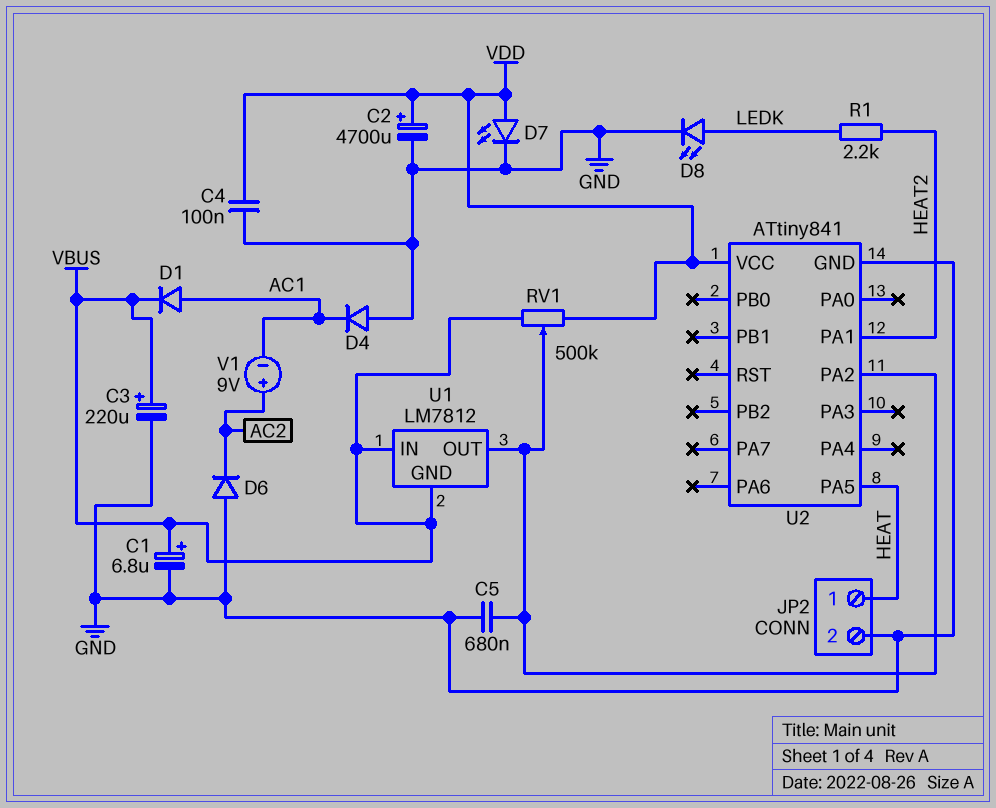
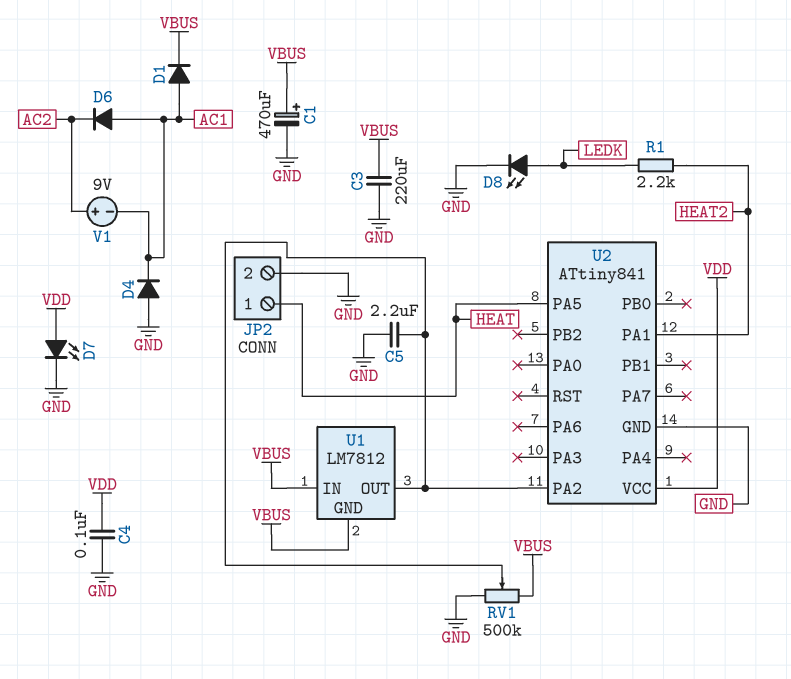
C1: 6.8uF (plus VBUS, minus GND) -> 470uF (plus VBUS, minus GND)
C2: 4700uF (plus VDD, minus GND) -> none
C3: 220uF (plus VBUS, minus GND) -> 220uF (GND, VBUS)
C5: 680nF (GND, U1/OUT) -> 2.2uF (GND, U1/OUT)
D6: diode (A GND, K AC2) -> diode (A AC1, K AC2)
RV1: 500k (VBUS, VDD, wiper U1/OUT) -> 500k (GND, VBUS, wiper U1/OUT)

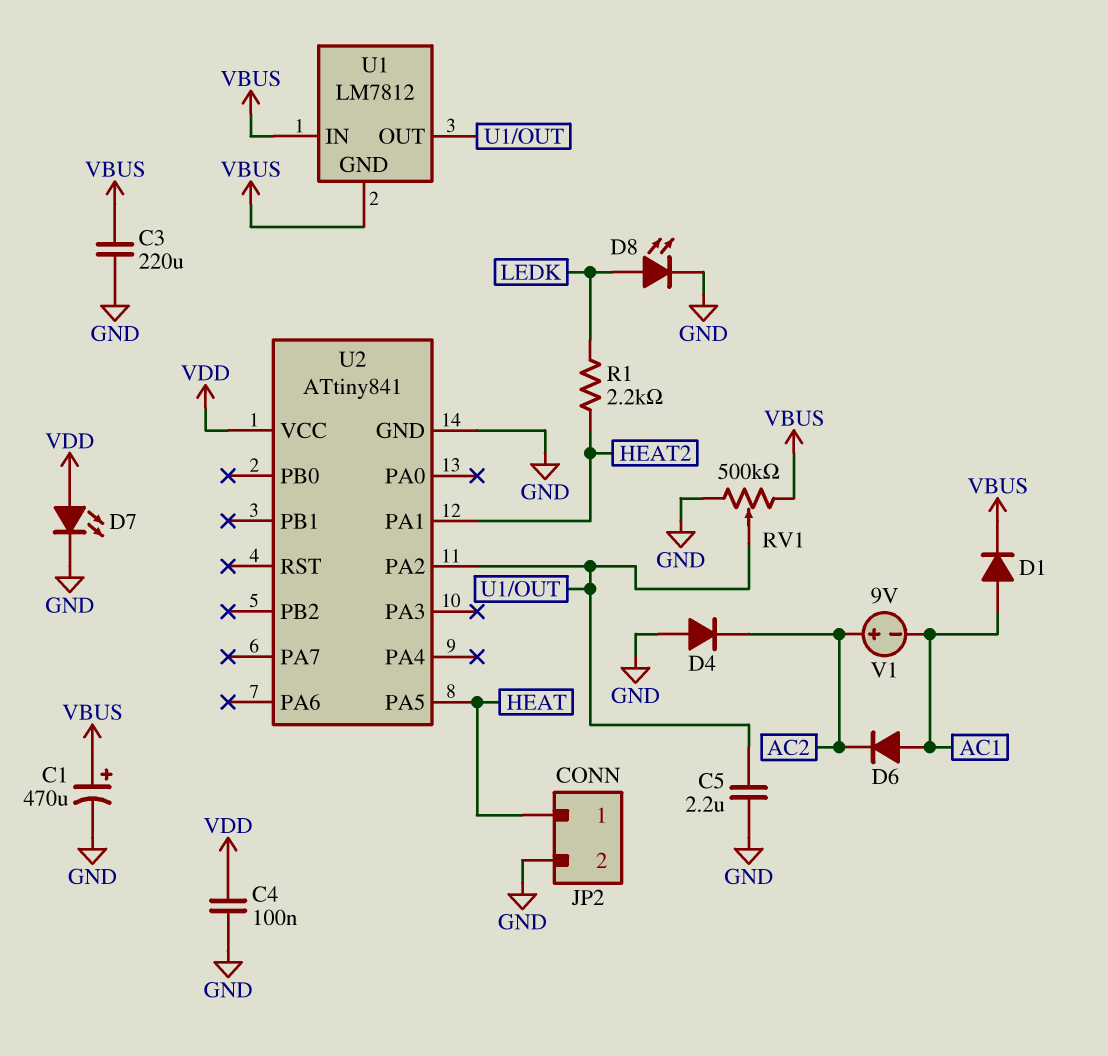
D4: diode (A GND, K AC1) -> diode (A GND, K AC2)

